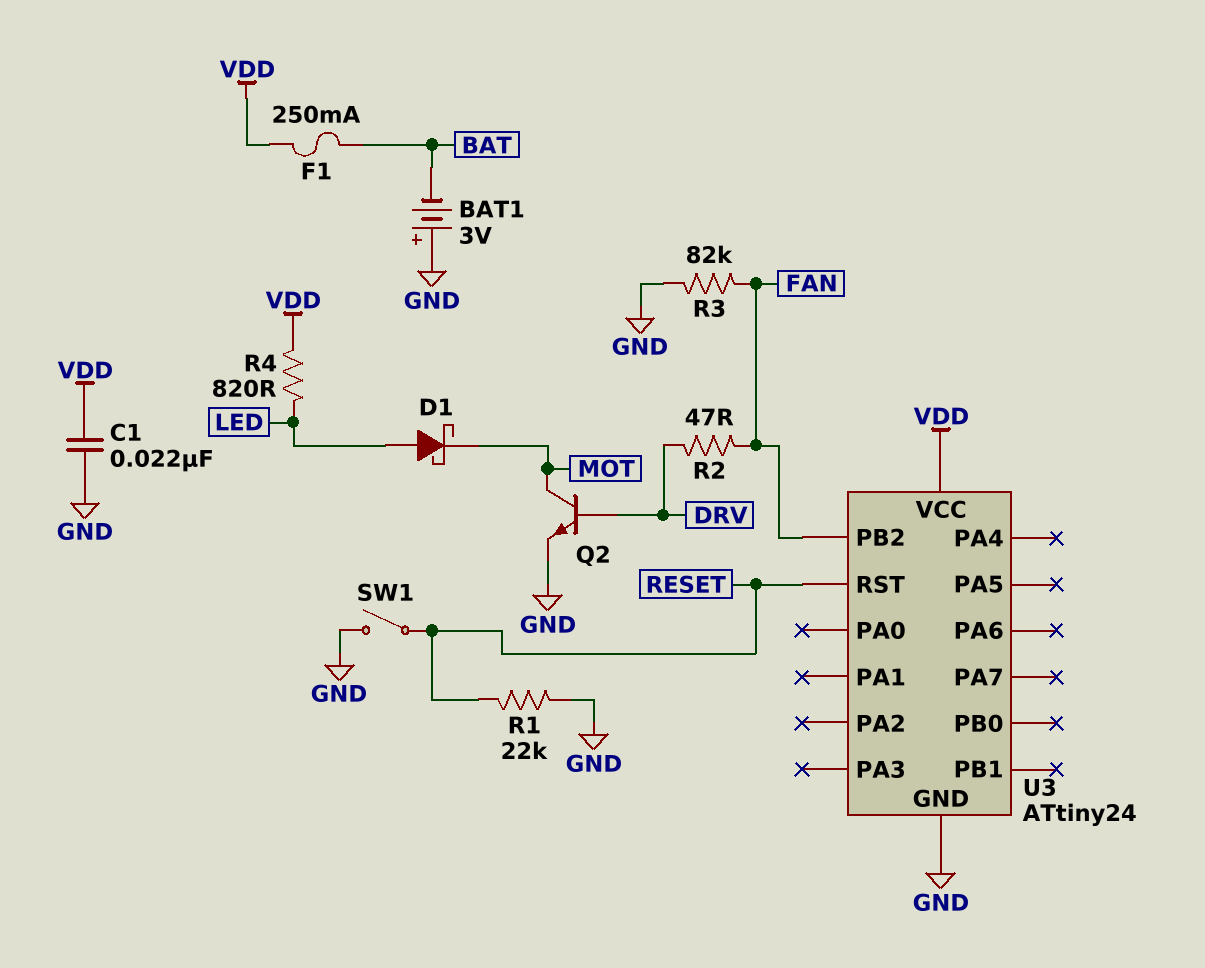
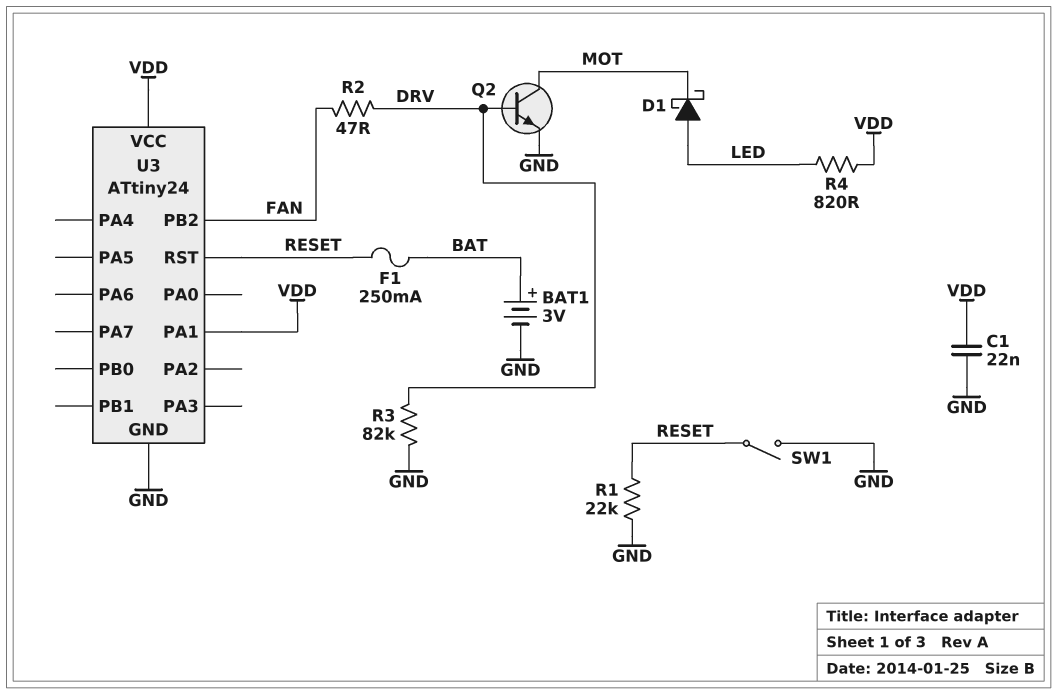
BAT1: 3V (plus GND, minus BAT) -> 3V (plus BAT, minus GND)
F1: 250mA (BAT, VDD) -> 250mA (BAT, RESET)
R3: 82k (FAN, GND) -> 82k (DRV, GND)
U3 pin PA1: none -> VDD

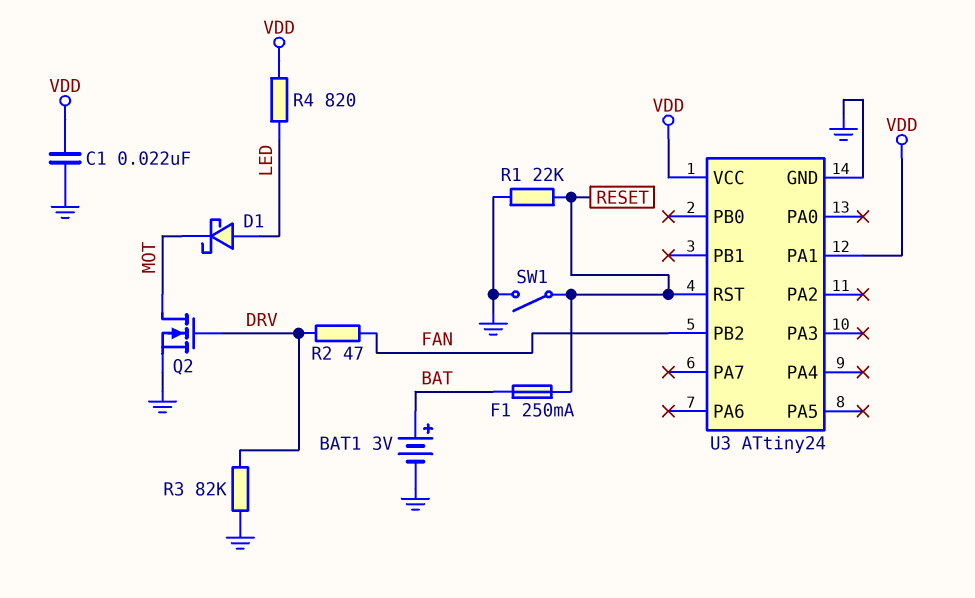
Q2: NPN (B DRV, C MOT, E GND) -> NMOS (G DRV, D MOT, S GND)

